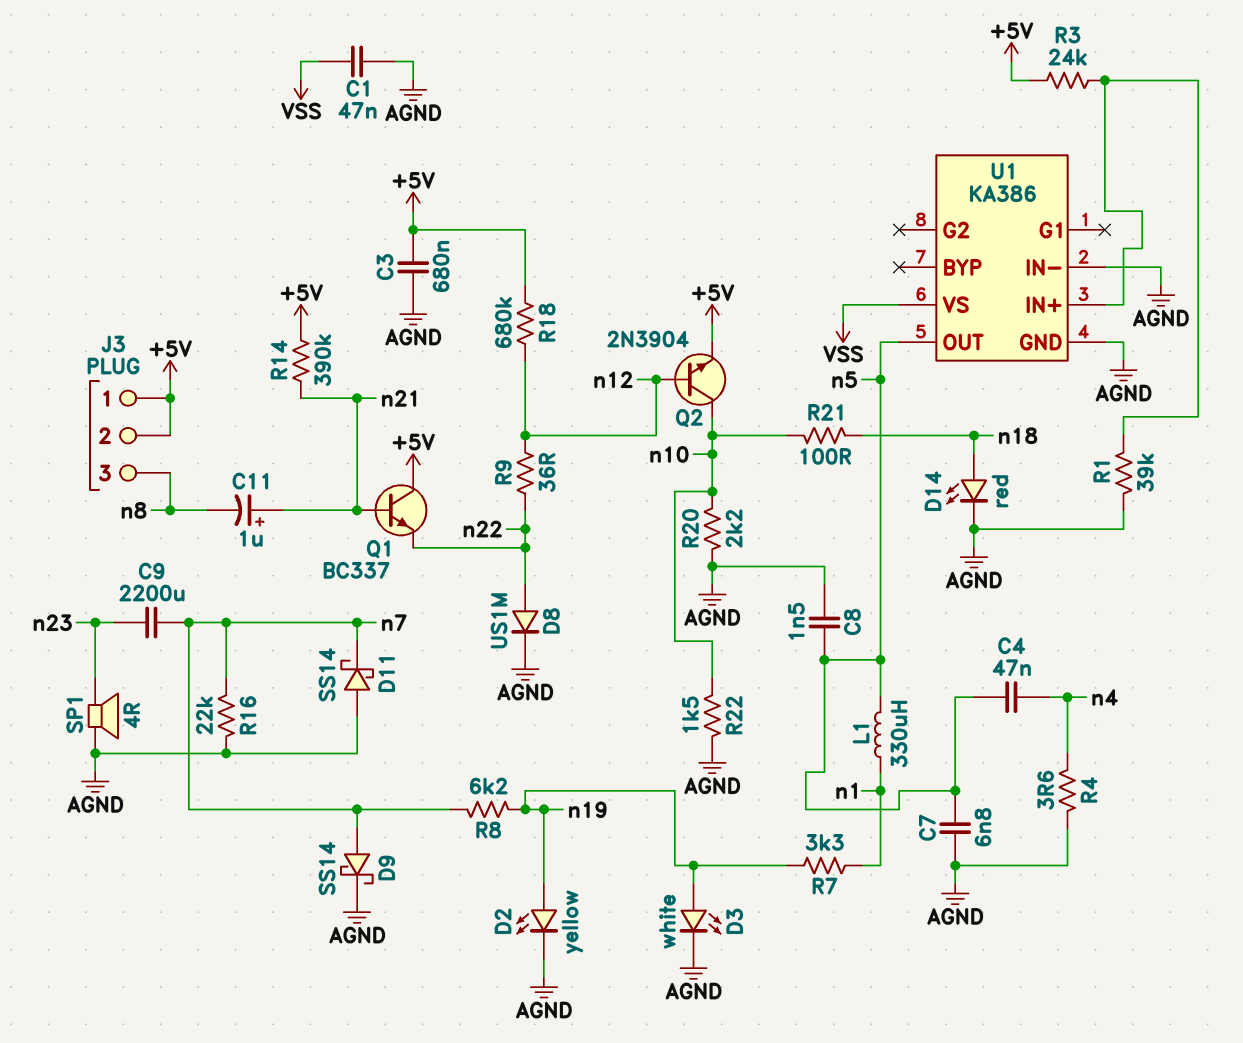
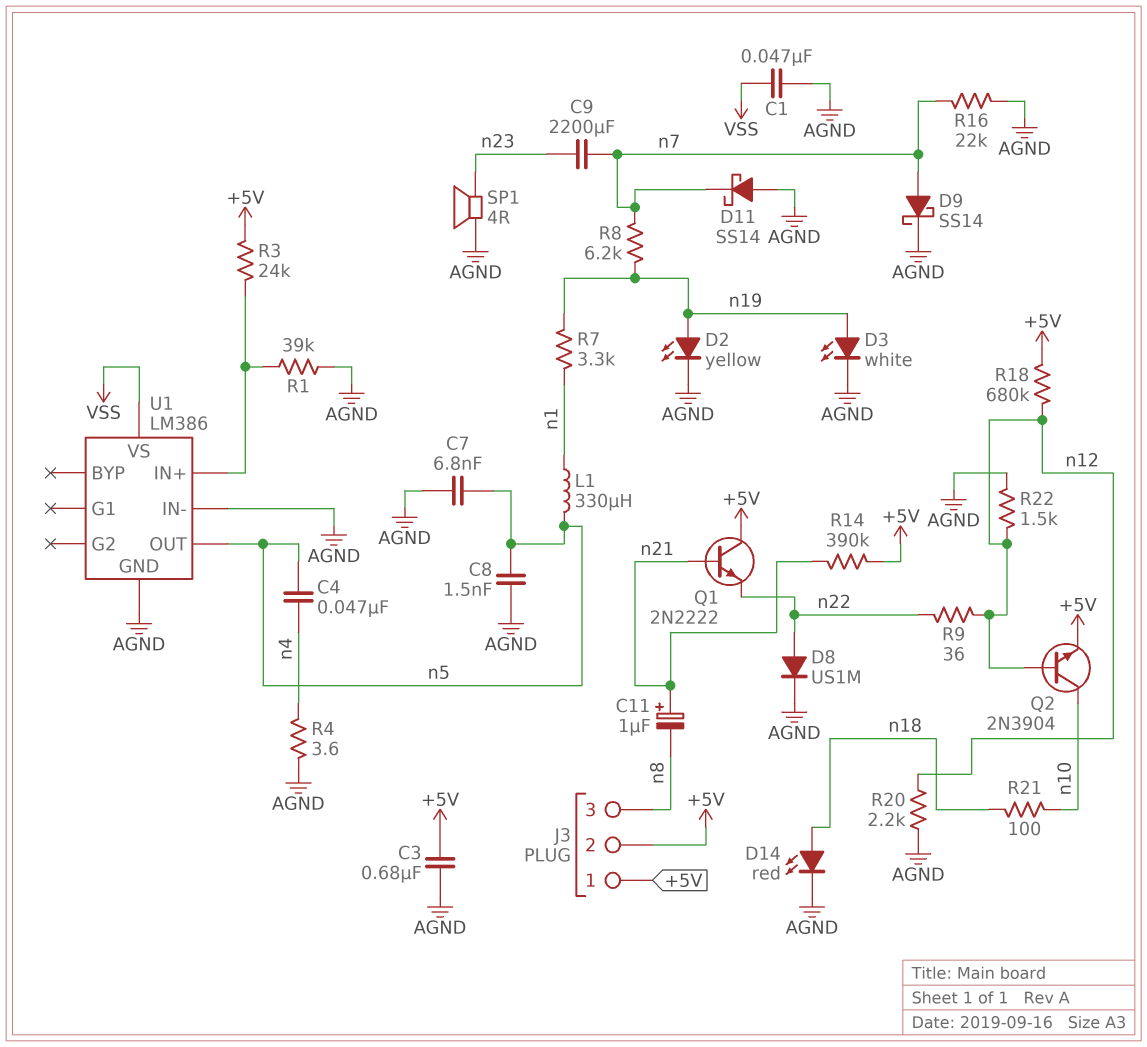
Q1: NPN BC337 (B n21, C +5V, E n22) -> NPN 2N2222 (B n21, C +5V, E n22)
R20: 2.2k (AGND, n10) -> 2.2k (AGND, n12)
R22: 1.5k (AGND, n10) -> 1.5k (AGND, n12)
U1: KA386 -> LM386

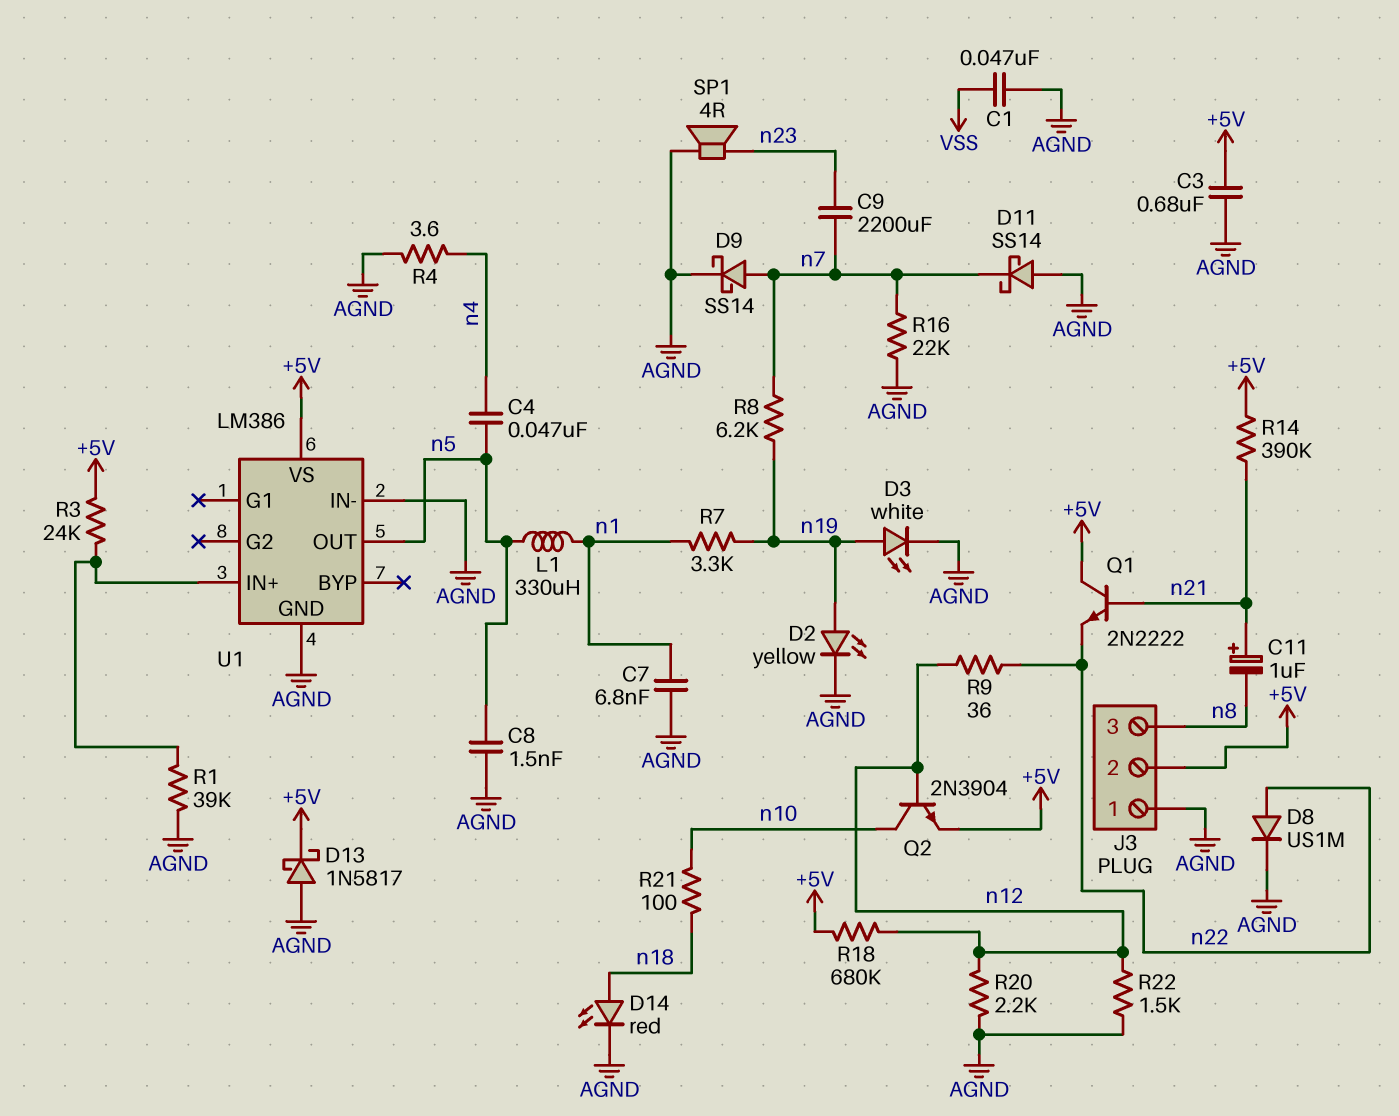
C7: 6.8nF (AGND, n5) -> 6.8nF (AGND, n1)
D13: none -> schottky 1N5817 (A AGND, K +5V)
J3 pin 1: +5V -> AGND
U1 pin VS: VSS -> +5V

